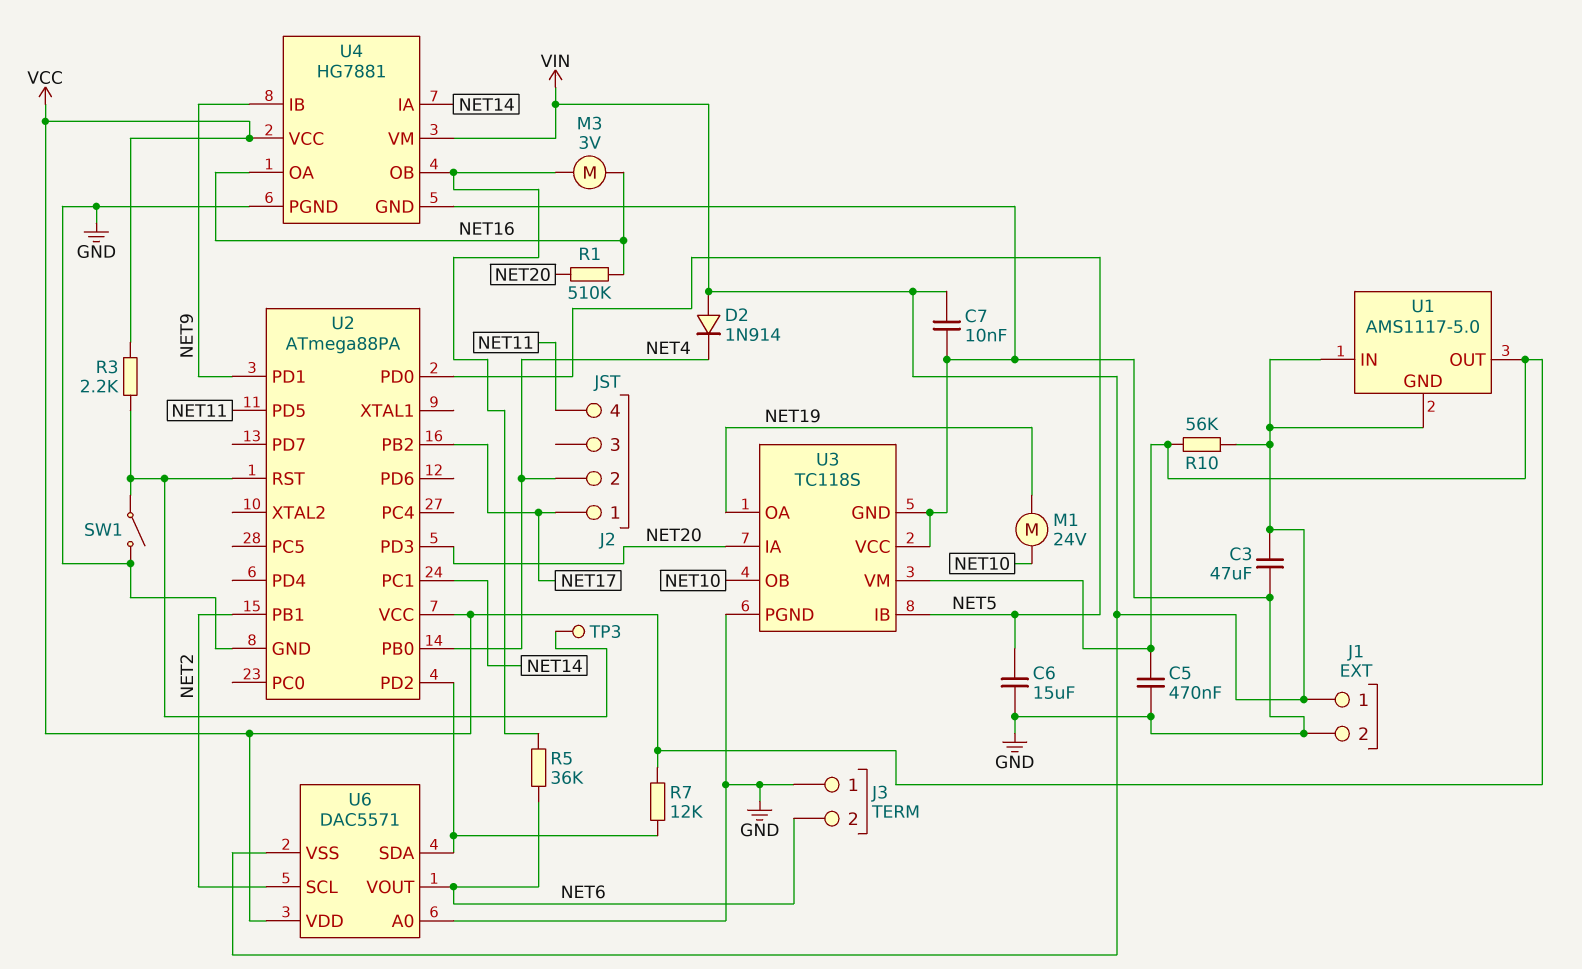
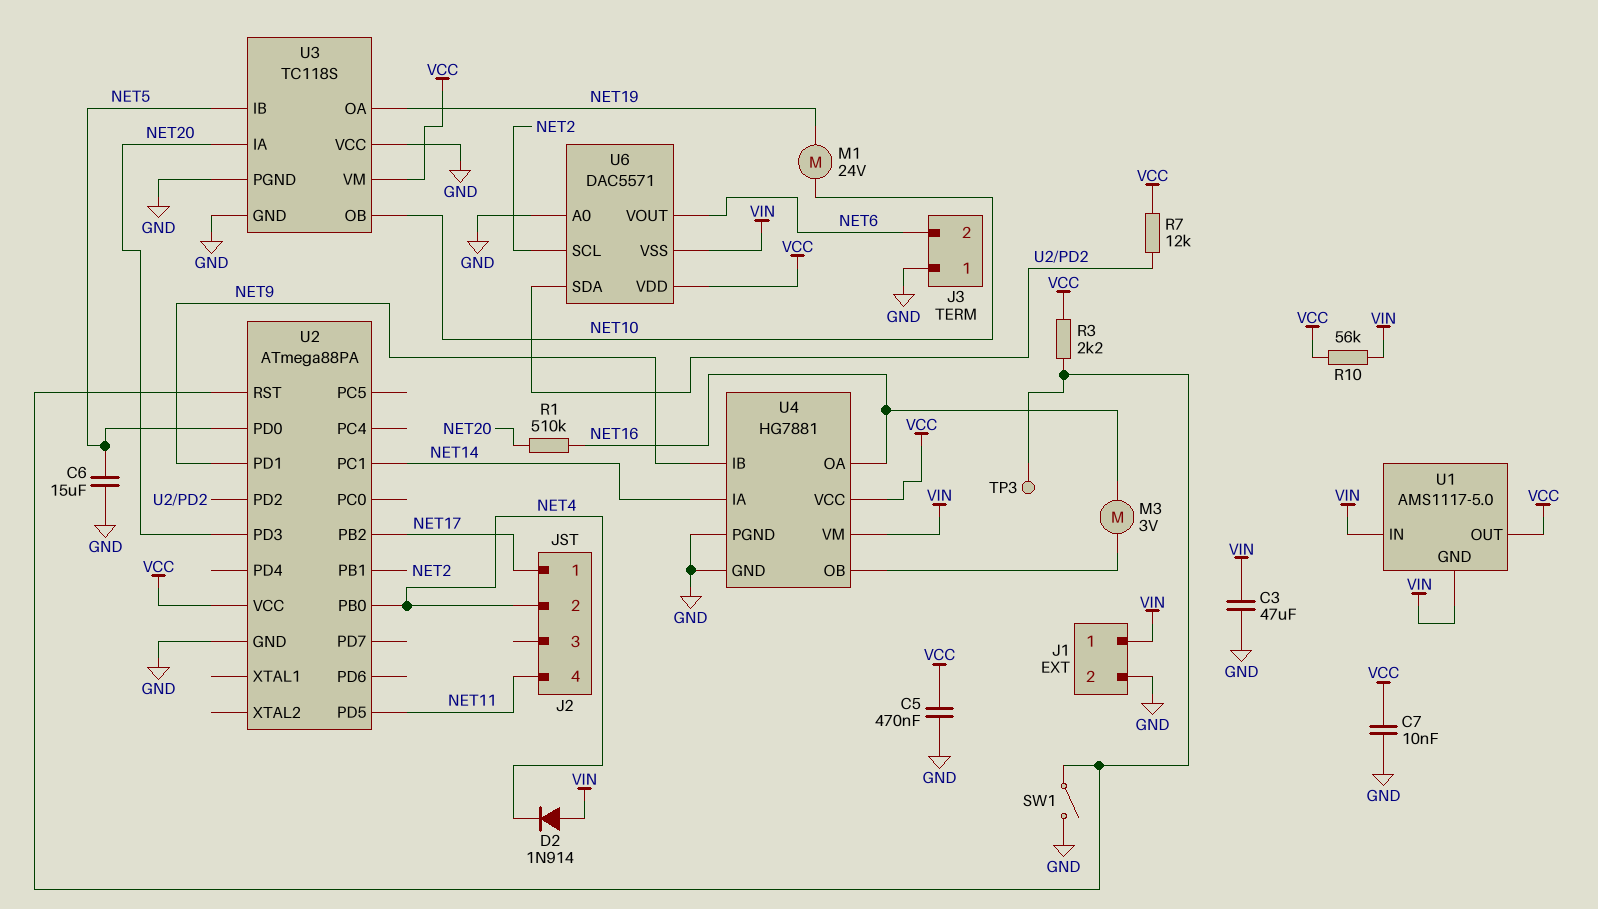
C7: 10nF (GND, VIN) -> 10nF (GND, VCC)
R5: 36k (NET6, U4/OB) -> none

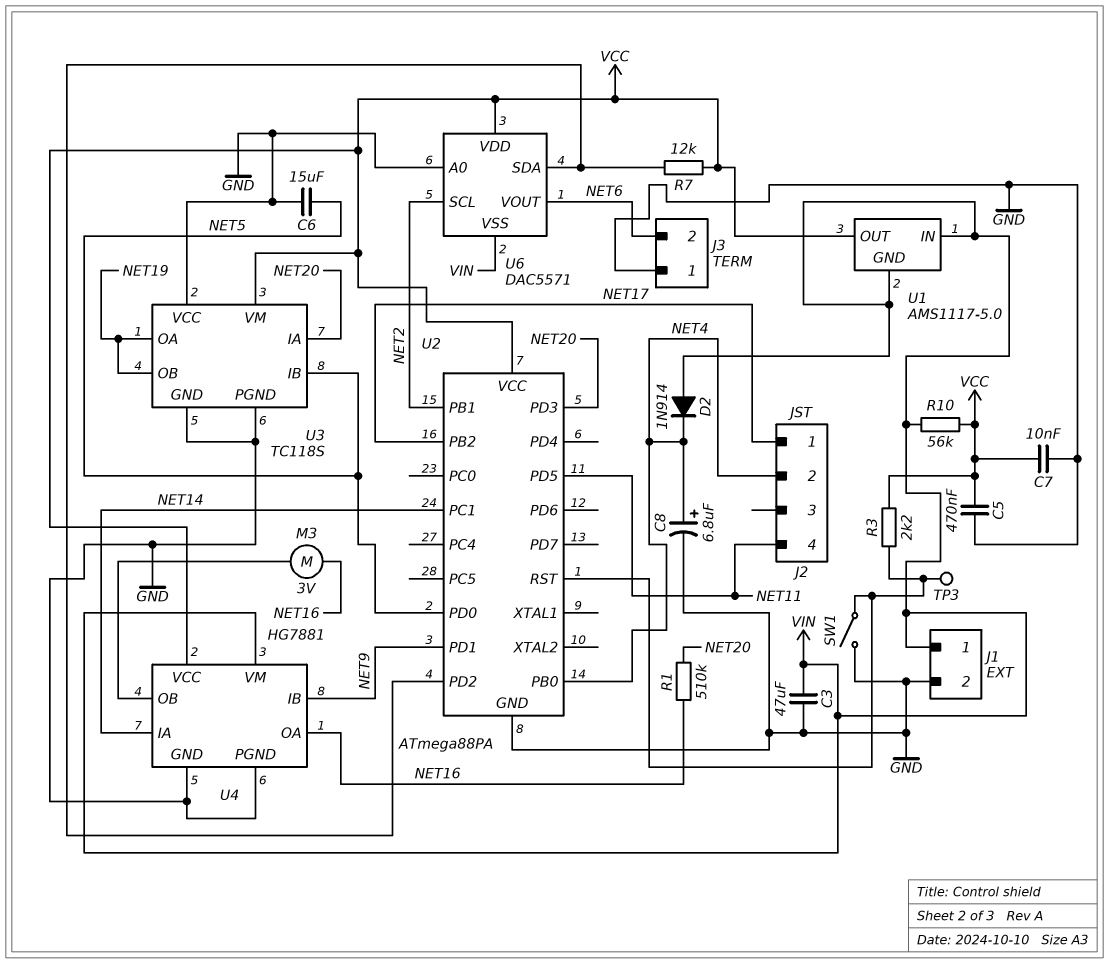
C8: none -> 6.8uF (plus NET4, minus GND)
M1: motor 24V (NET10, NET19) -> none
U3 pin OB: NET10 -> NET19

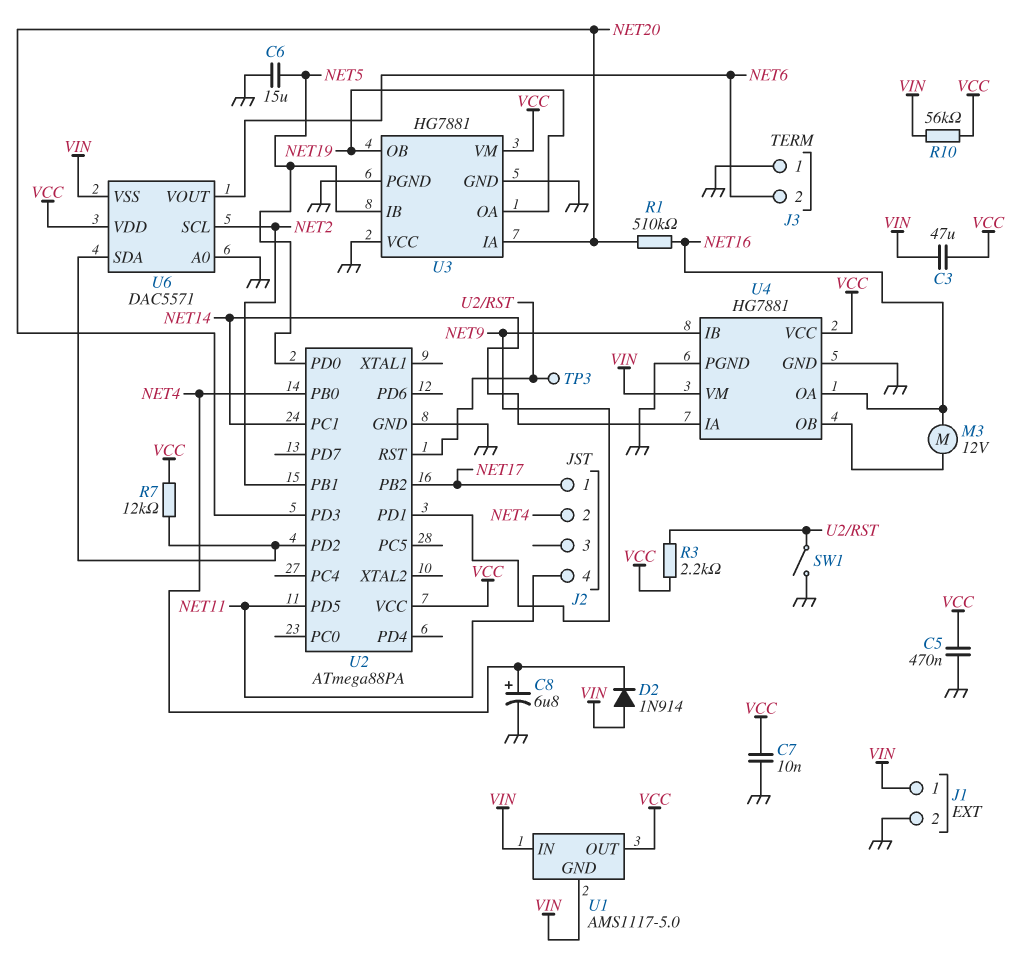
C3: 47uF (GND, VIN) -> 47uF (VCC, VIN)
M3: motor 3V (NET16, U4/OB) -> motor 12V (NET16, U4/OB)
U3: TC118S -> HG7881

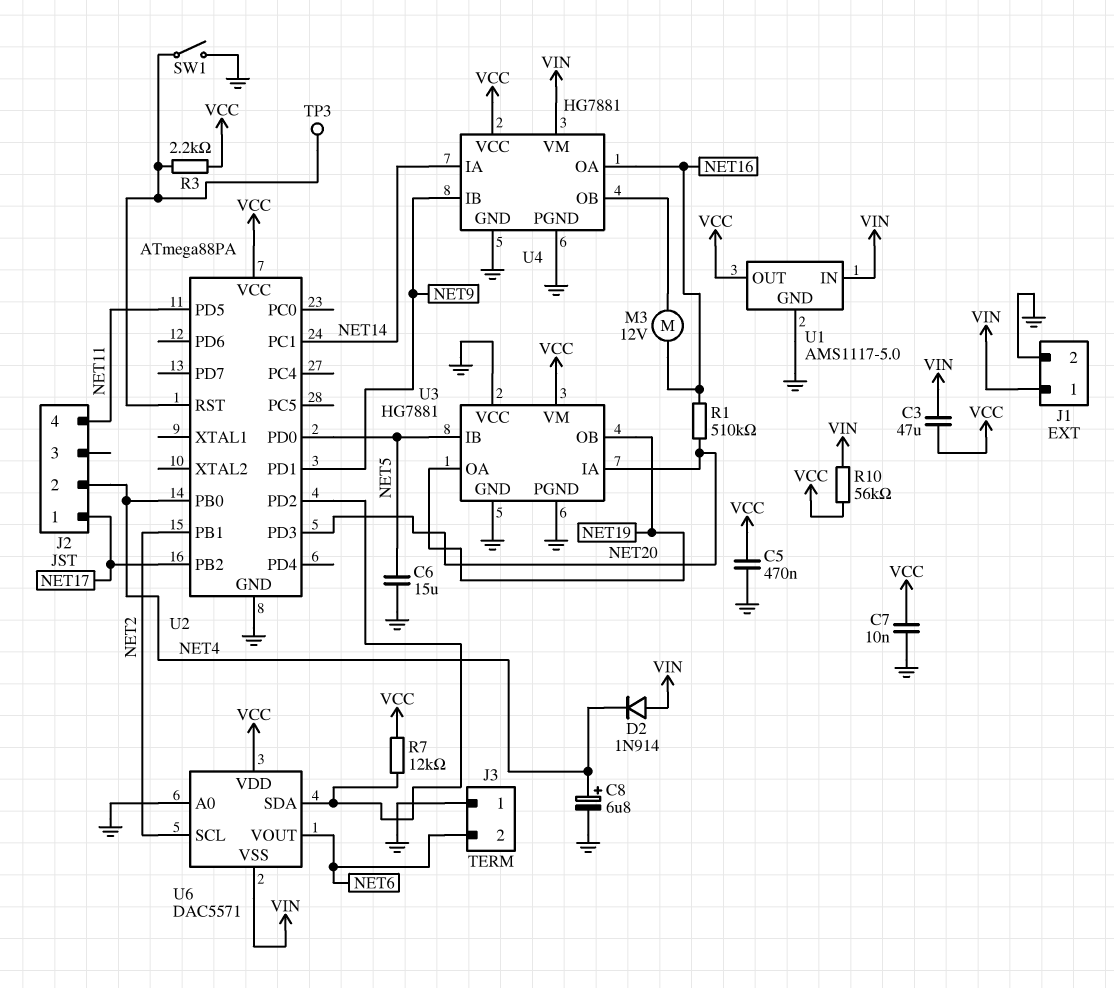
U1 pin GND: VIN -> GND

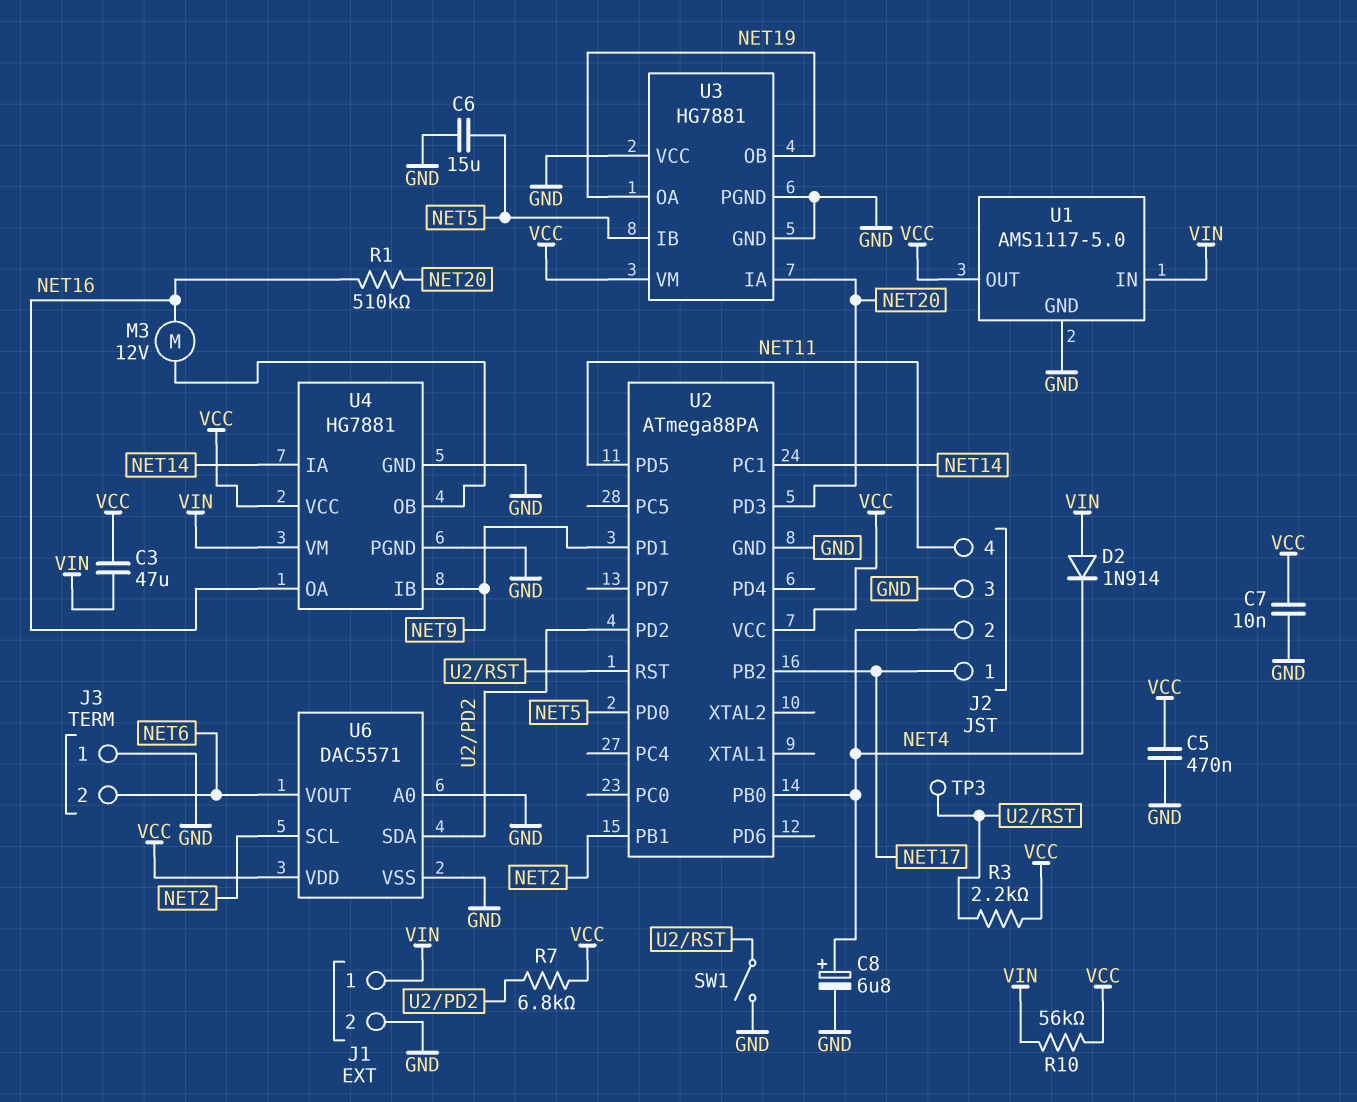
J2 pin 3: none -> GND
R7: 12k (U2/PD2, VCC) -> 6.8k (U2/PD2, VCC)
U6 pin VSS: VIN -> GND

